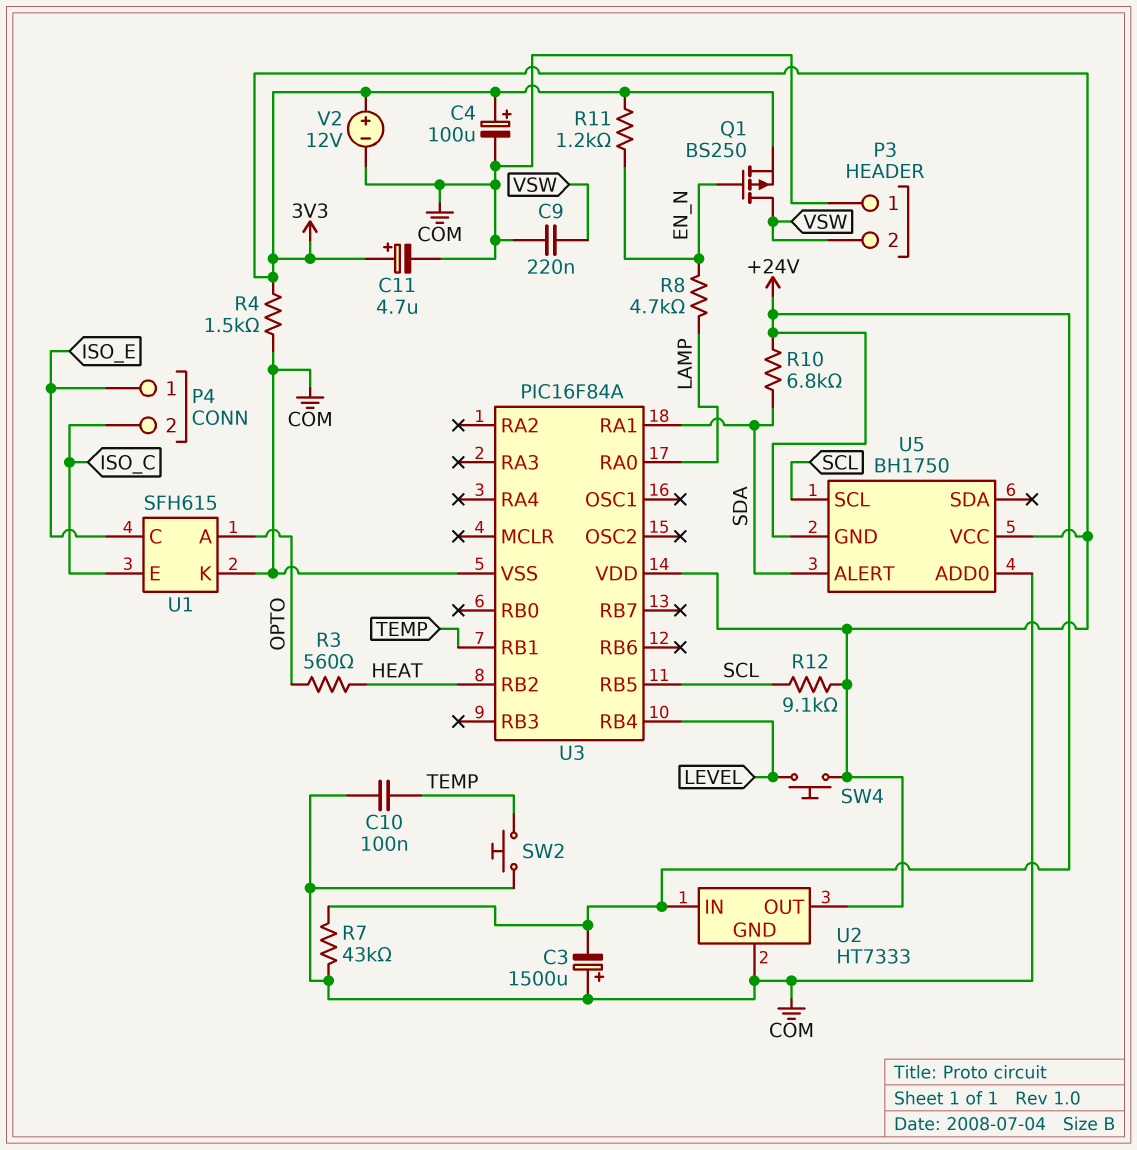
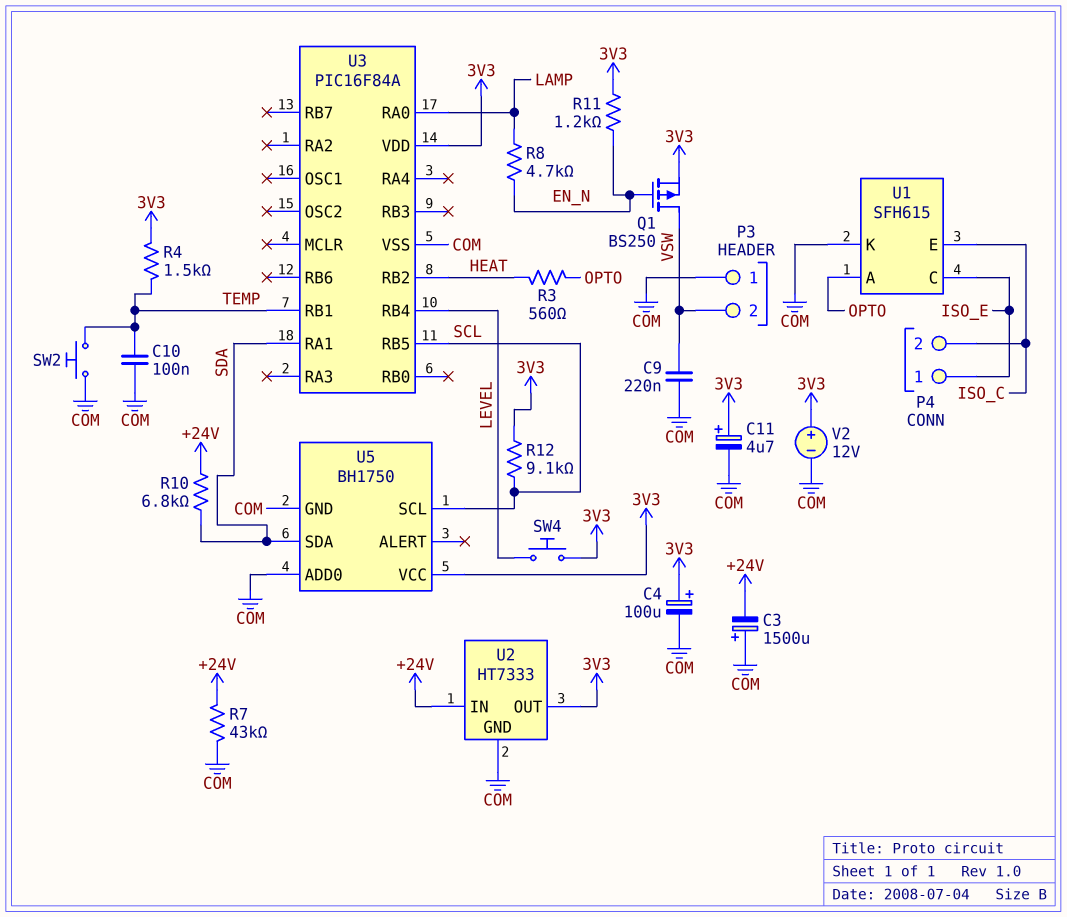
R4: 1.5k (3V3, COM) -> 1.5k (3V3, TEMP)
U5 pin ALERT: SDA -> none
U5 pin GND: +24V -> COM
U5 pin SDA: none -> SDA

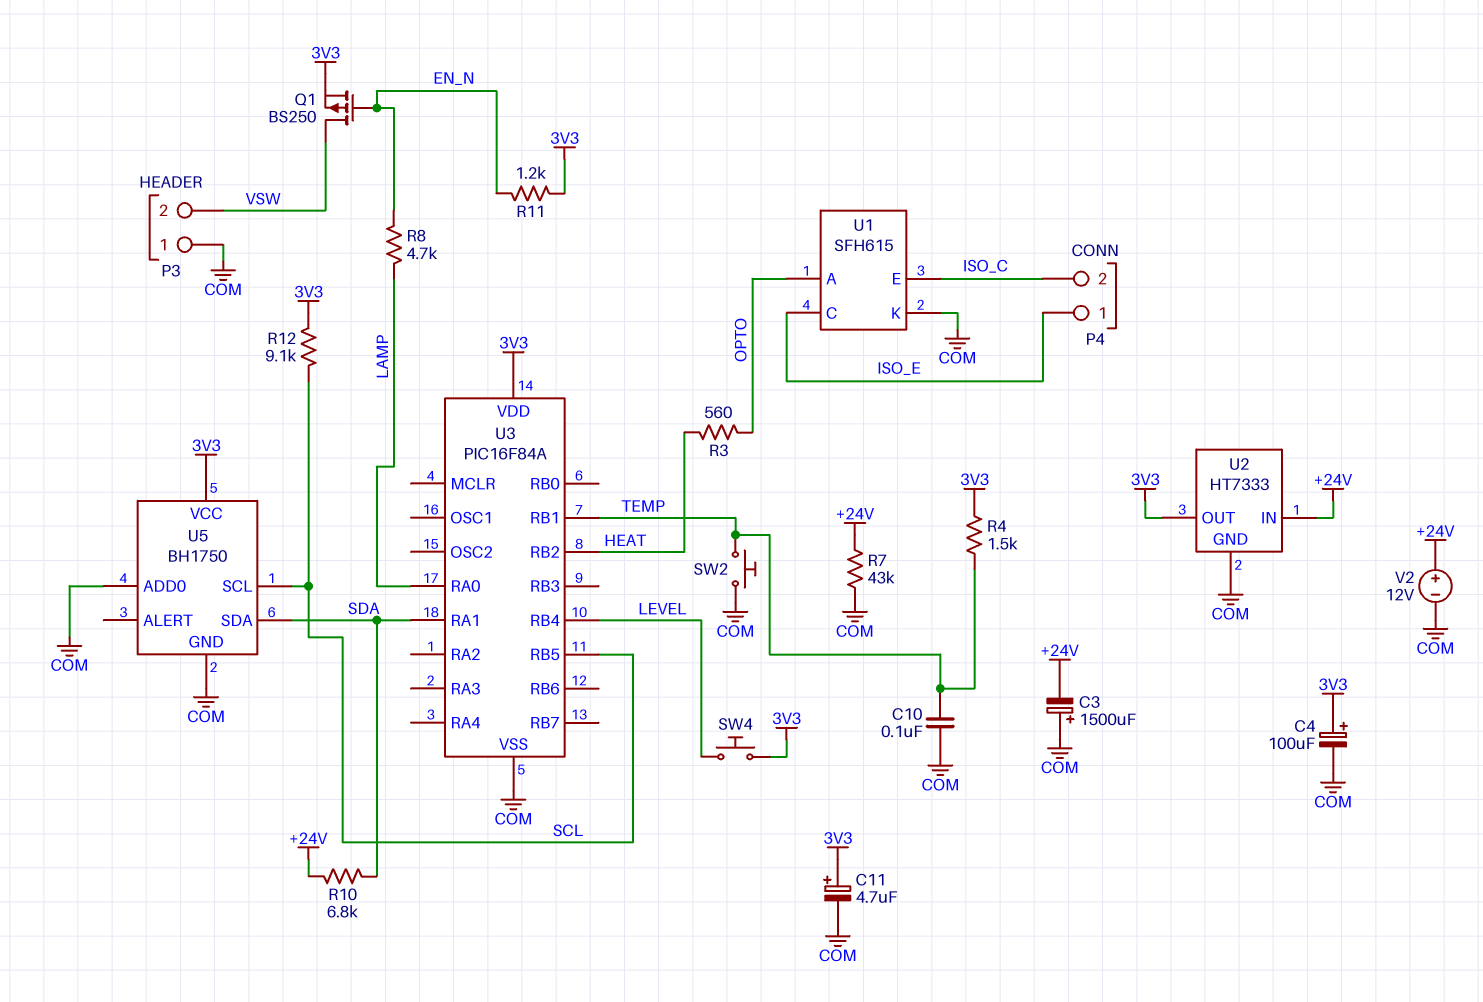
C9: 220nF (COM, VSW) -> none
V2: 12V (plus 3V3, minus COM) -> 12V (plus +24V, minus COM)

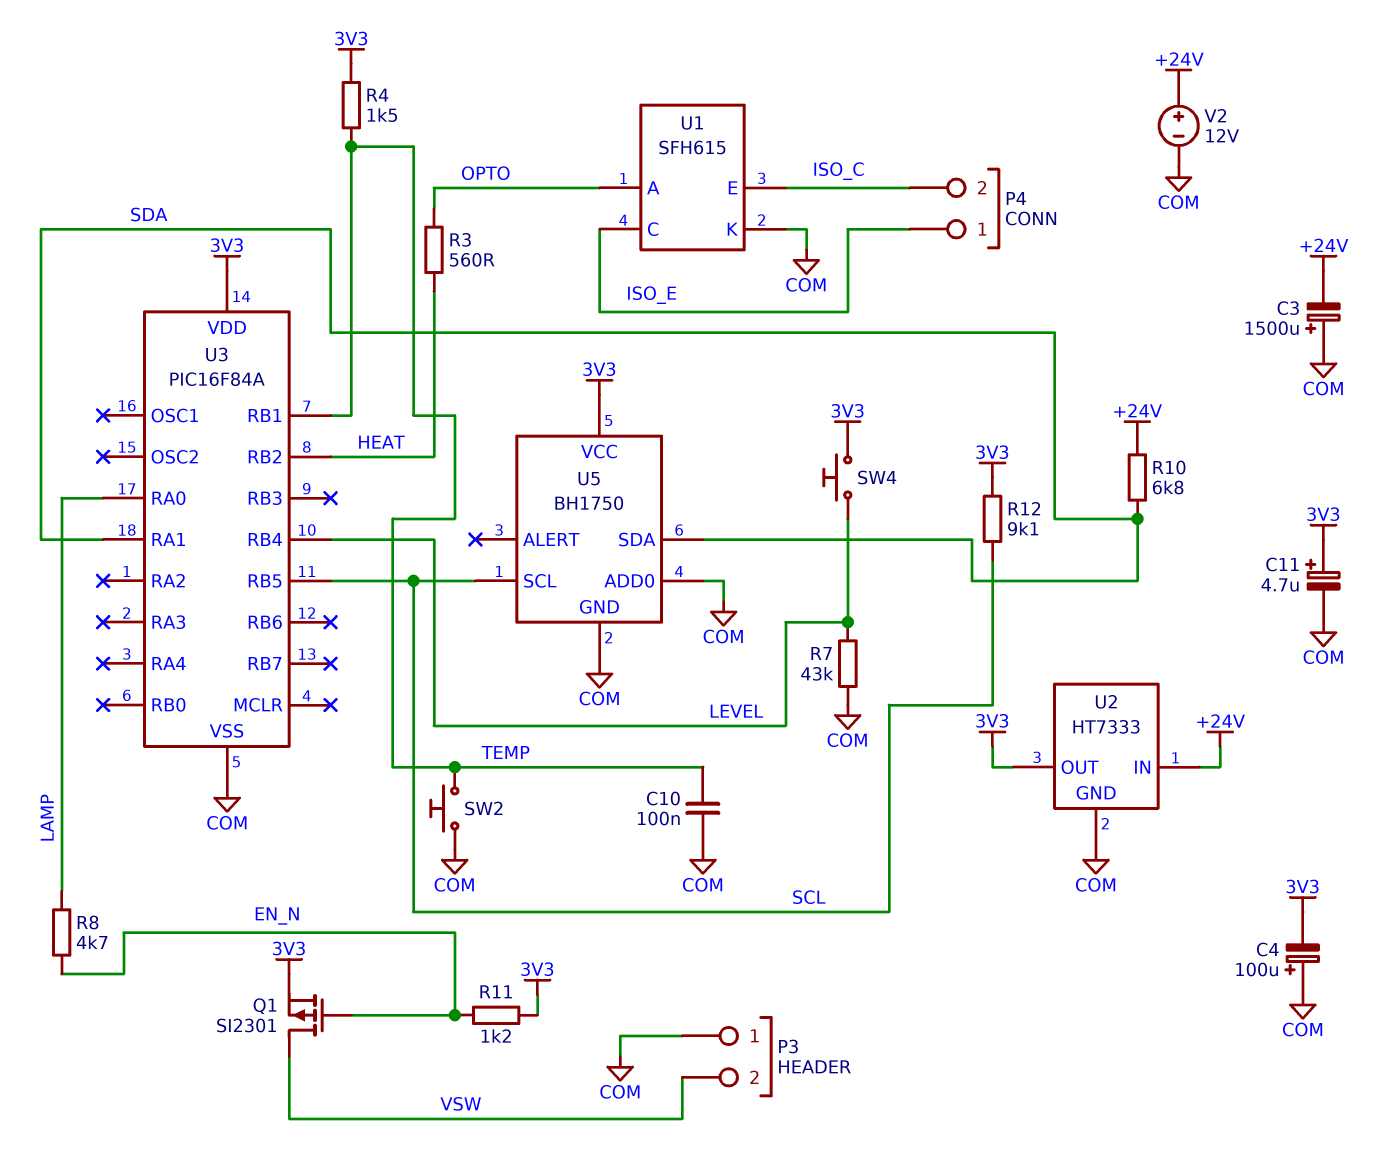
C4: 100uF (plus 3V3, minus COM) -> 100uF (plus COM, minus 3V3)
Q1: PMOS BS250 (G EN_N, D VSW, S 3V3) -> PMOS SI2301 (G EN_N, D VSW, S 3V3)
R7: 43k (+24V, COM) -> 43k (COM, LEVEL)

